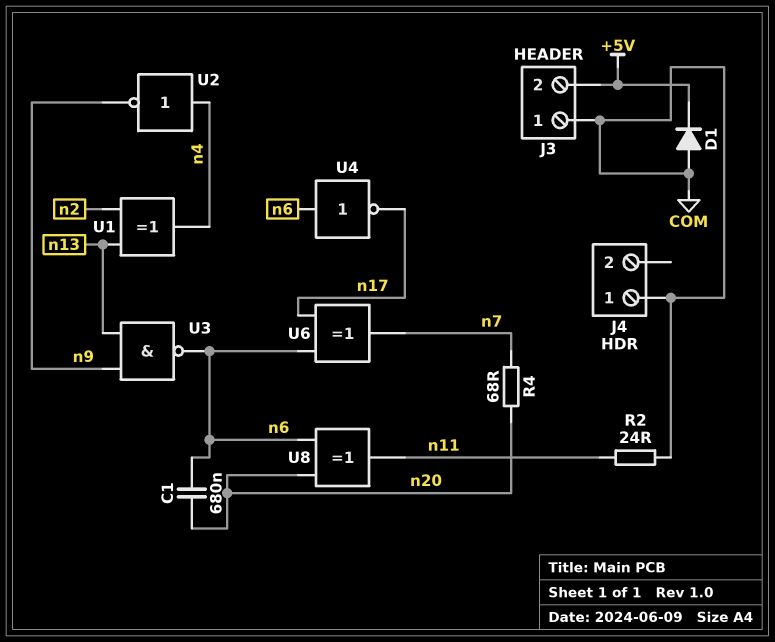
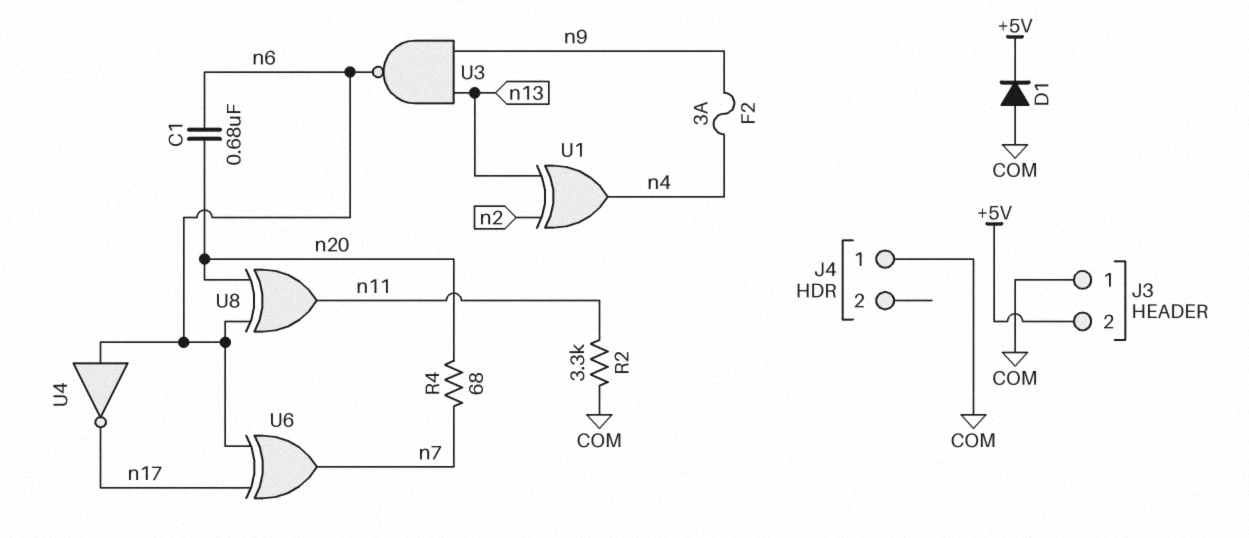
F2: none -> 3A (n4, n9)
R2: 24 (COM, n11) -> 3.3k (COM, n11)
U2: NOT (in n4, out n9) -> none

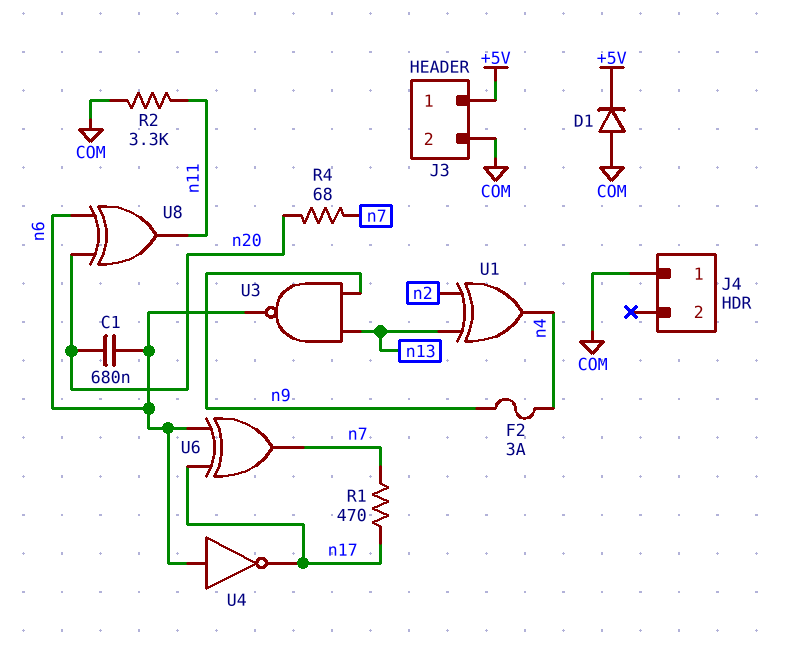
J3 pin 1: COM -> +5V
J3 pin 2: +5V -> COM
R1: none -> 470 (n7, n17)

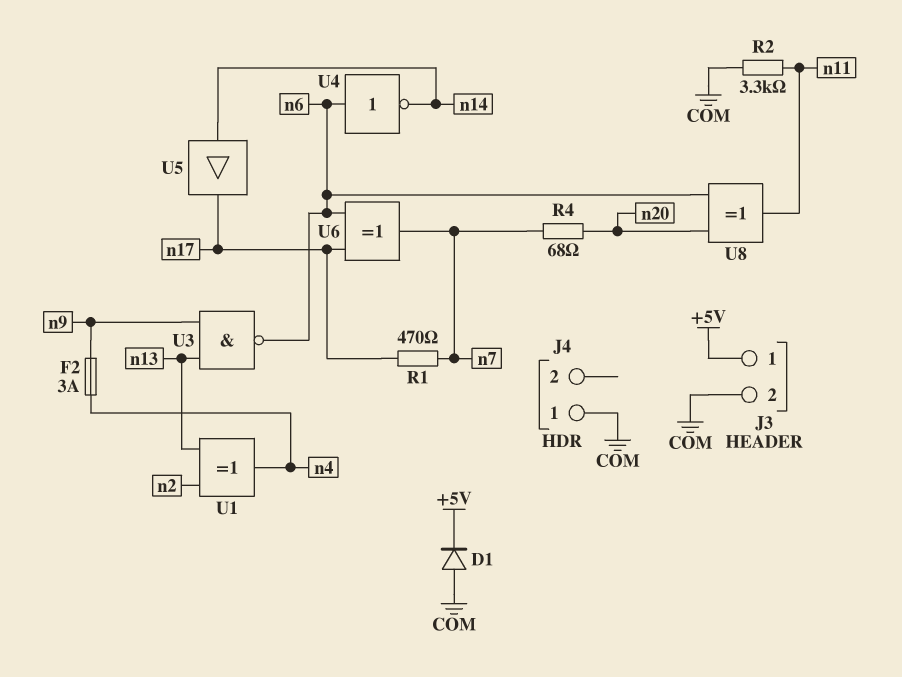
C1: 680nF (n6, n20) -> none
U4: NOT (in n6, out n17) -> NOT (in n6, out n14)
U5: none -> buffer (in n14, out n17)

